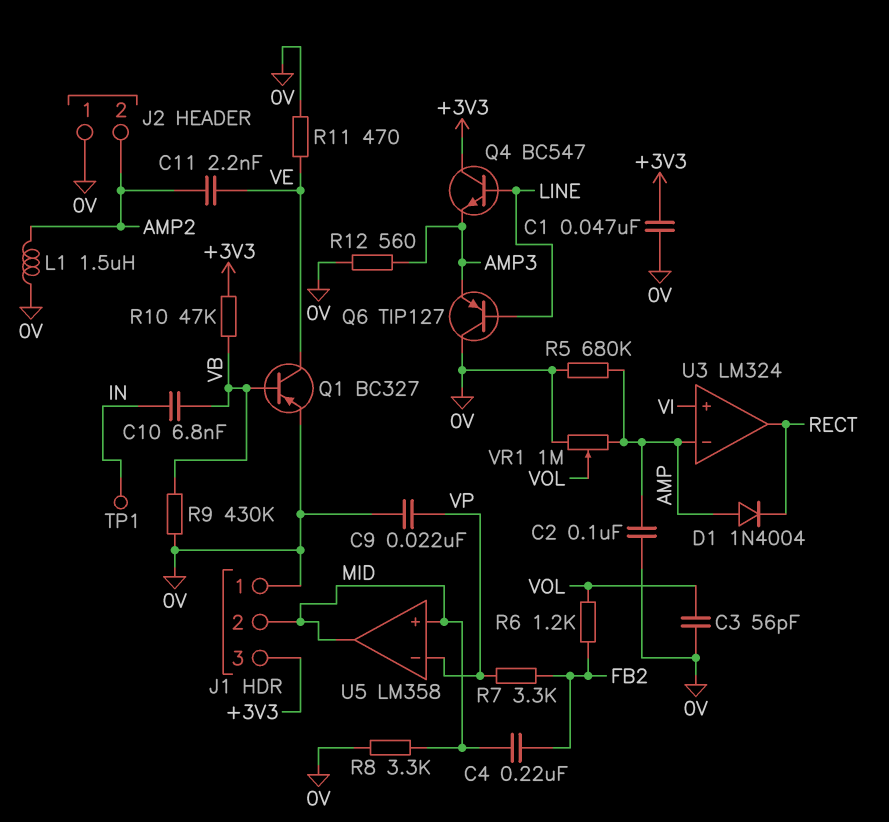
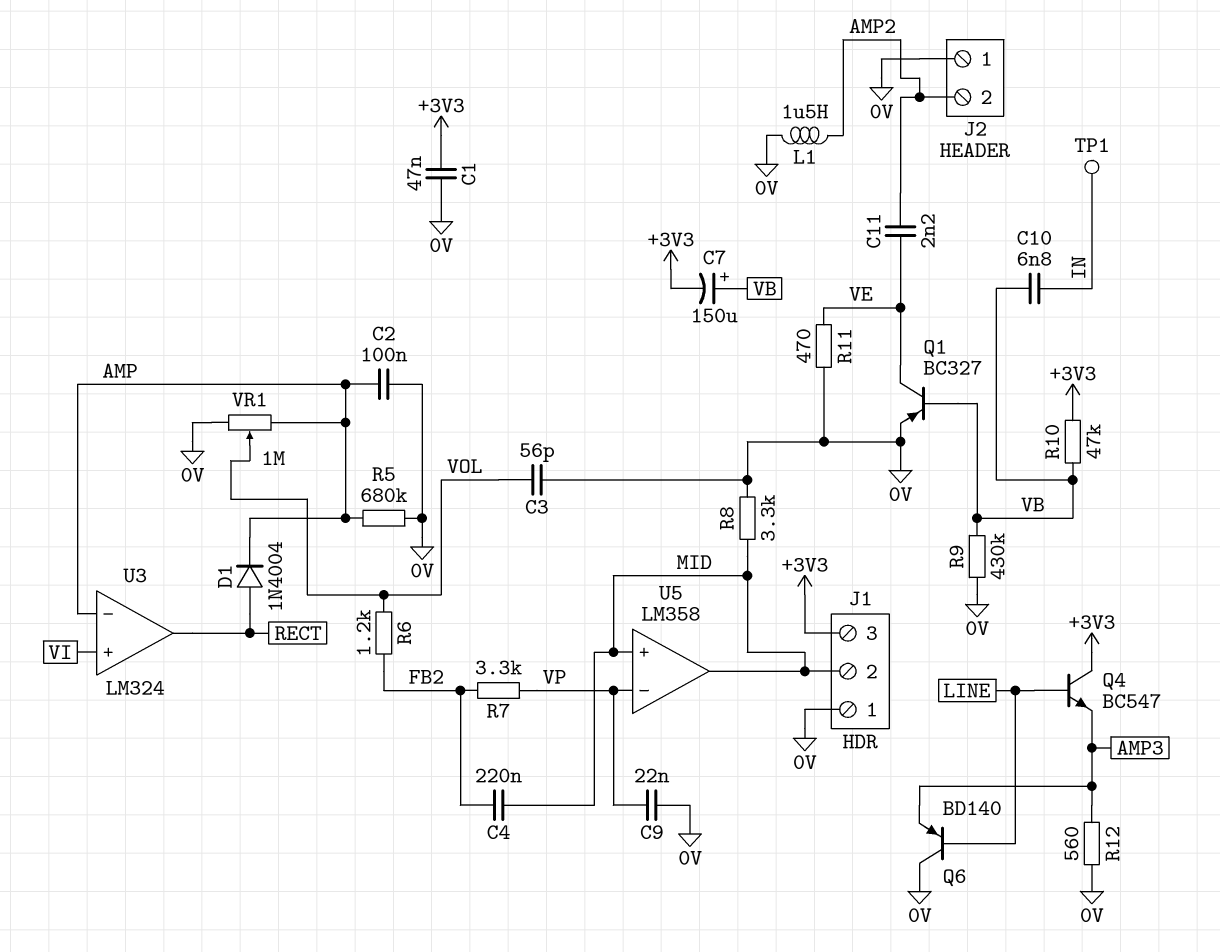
C7: none -> 150uF (plus VB, minus +3V3)
D1: diode 1N4004 (A AMP, K RECT) -> diode 1N4004 (A RECT, K AMP)
Q6: PNP TIP127 (B LINE, C 0V, E AMP3) -> PNP BD140 (B LINE, C 0V, E AMP3)

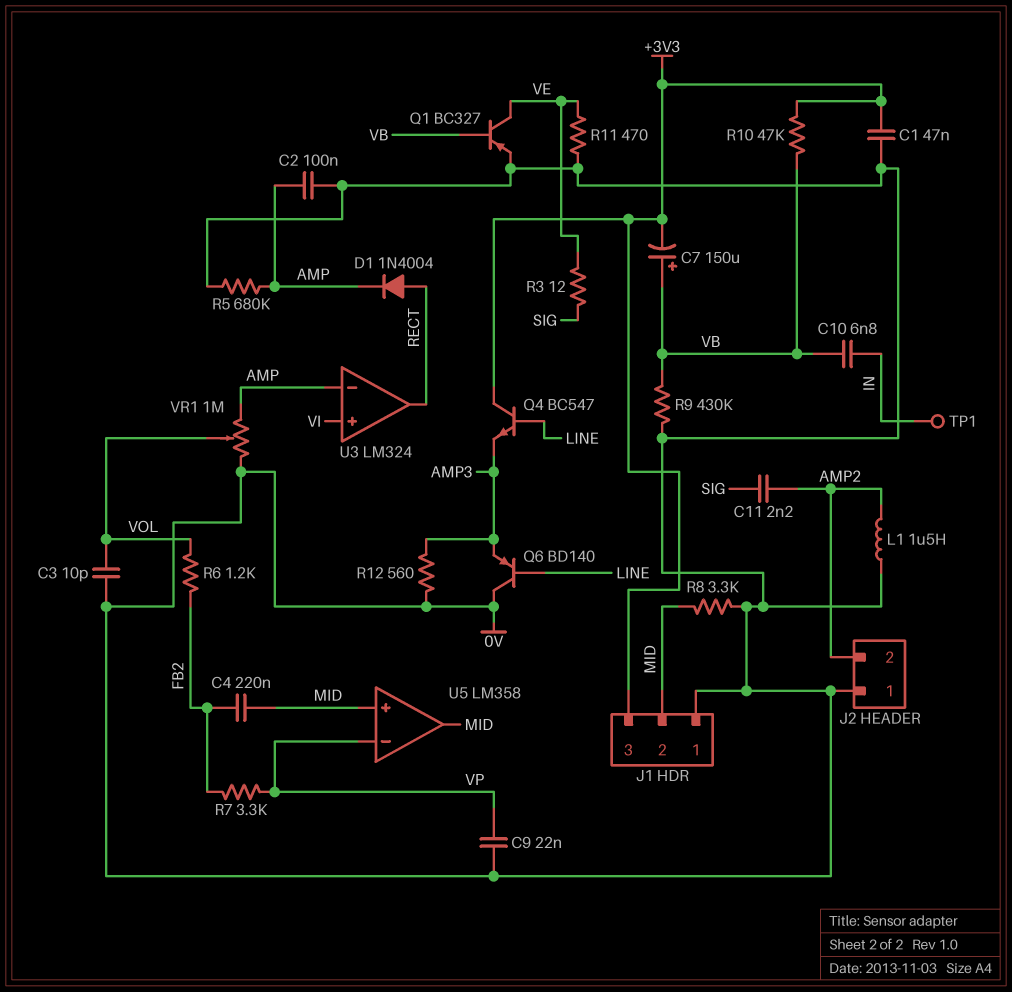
C3: 56pF (0V, VOL) -> 10pF (0V, VOL)
C11: 2.2nF (AMP2, VE) -> 2.2nF (AMP2, SIG)
R3: none -> 12 (SIG, VE)

